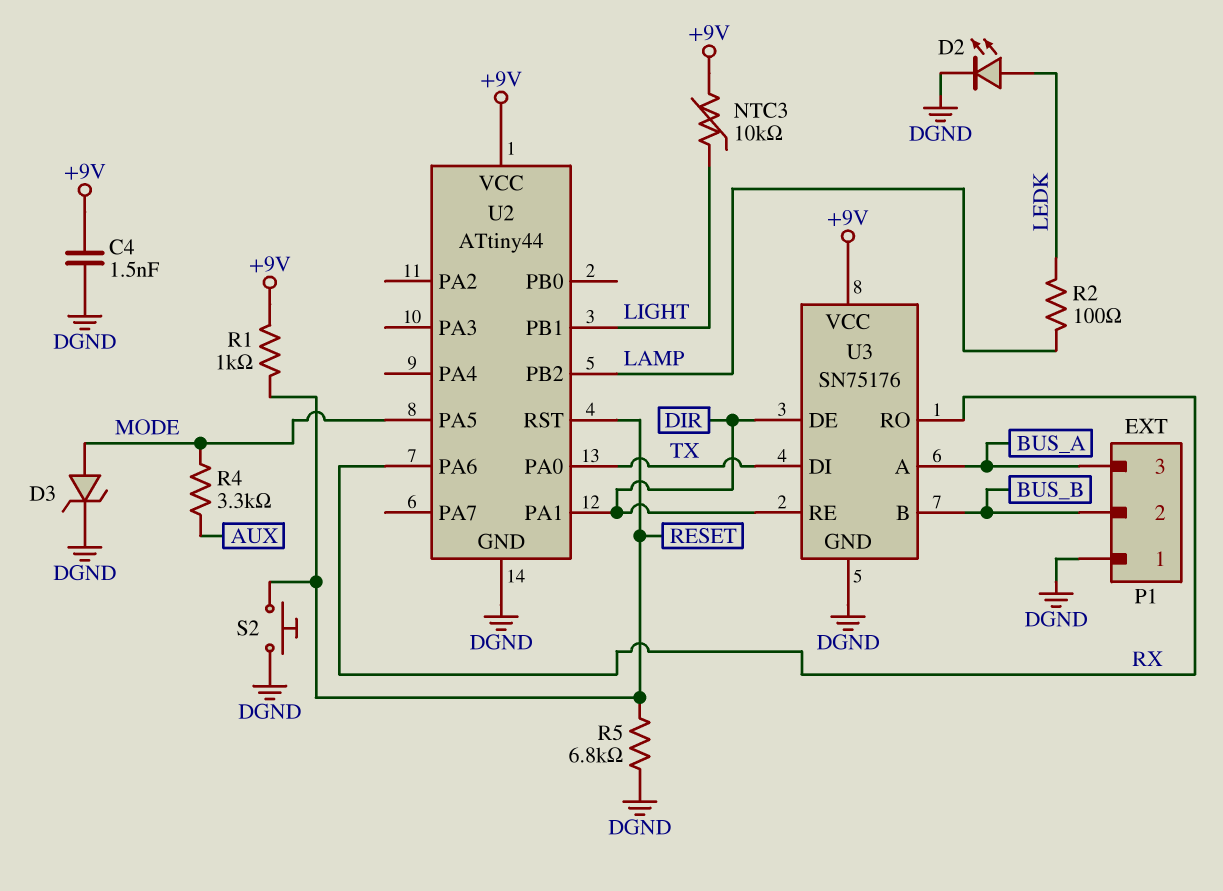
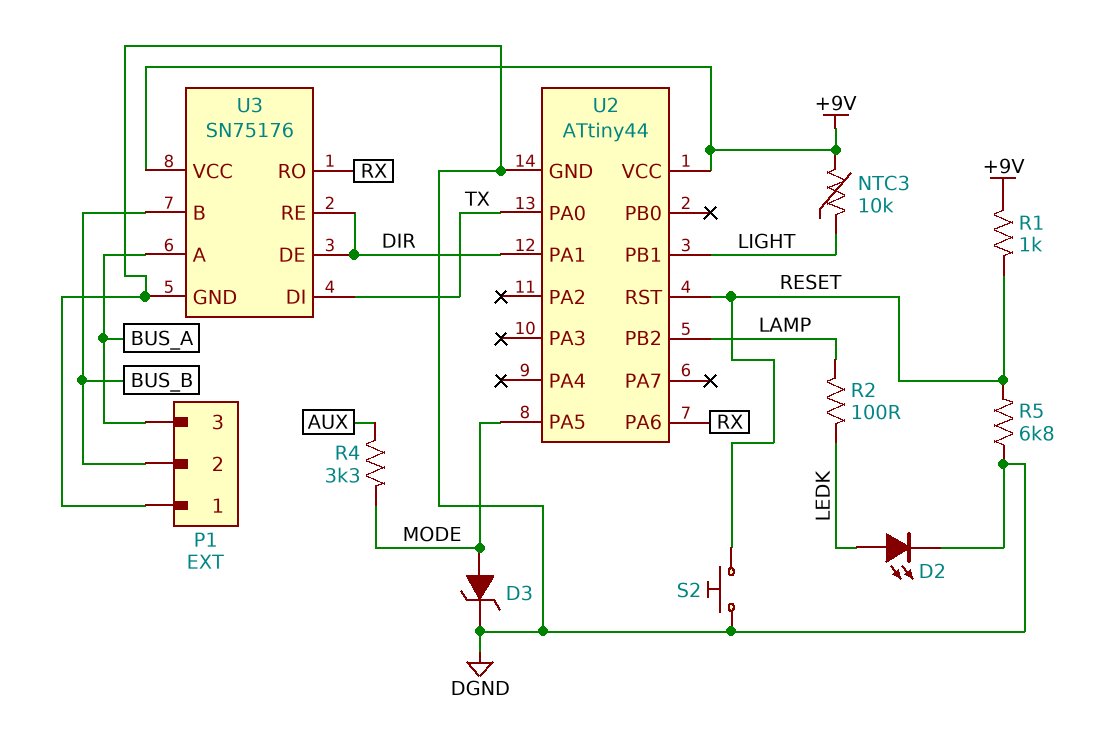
C4: 1.5nF (+9V, DGND) -> none

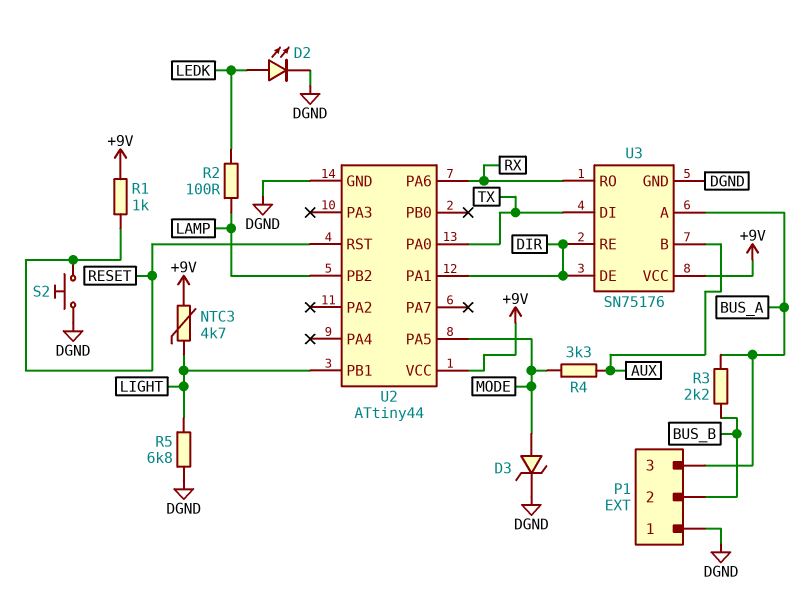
NTC3: 10k (+9V, LIGHT) -> 4.7k (+9V, LIGHT)
R3: none -> 2.2k (BUS_A, BUS_B)
R5: 6.8k (DGND, RESET) -> 6.8k (DGND, LIGHT)
U3 pin B: BUS_B -> AUX

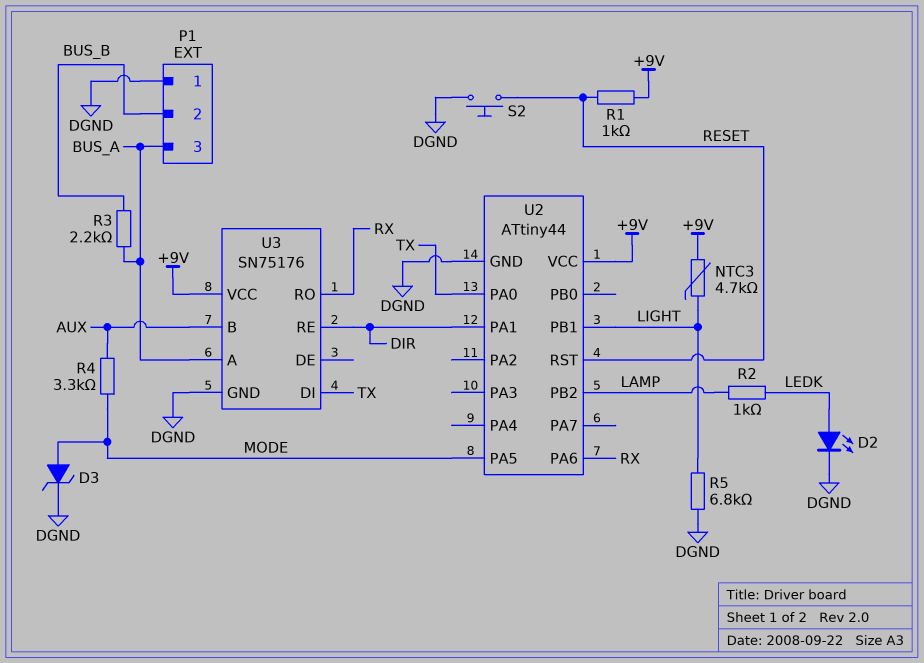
R2: 100 (LAMP, LEDK) -> 1k (LAMP, LEDK)
U3 pin DE: DIR -> none

